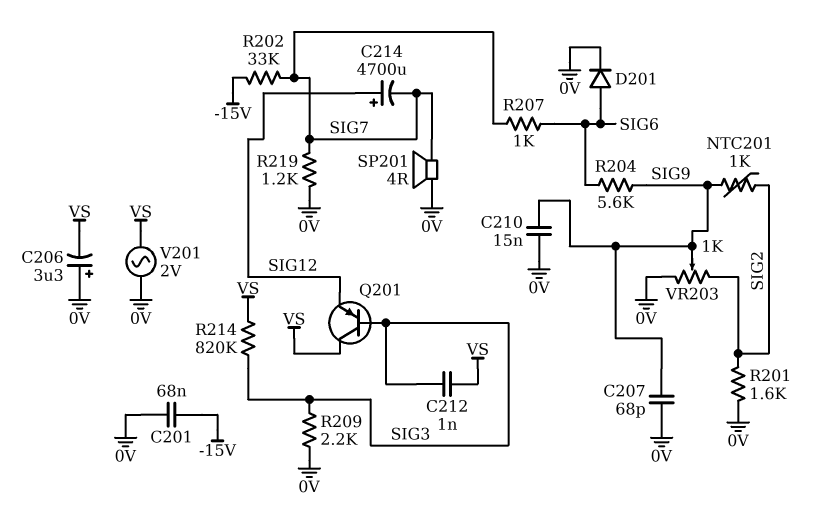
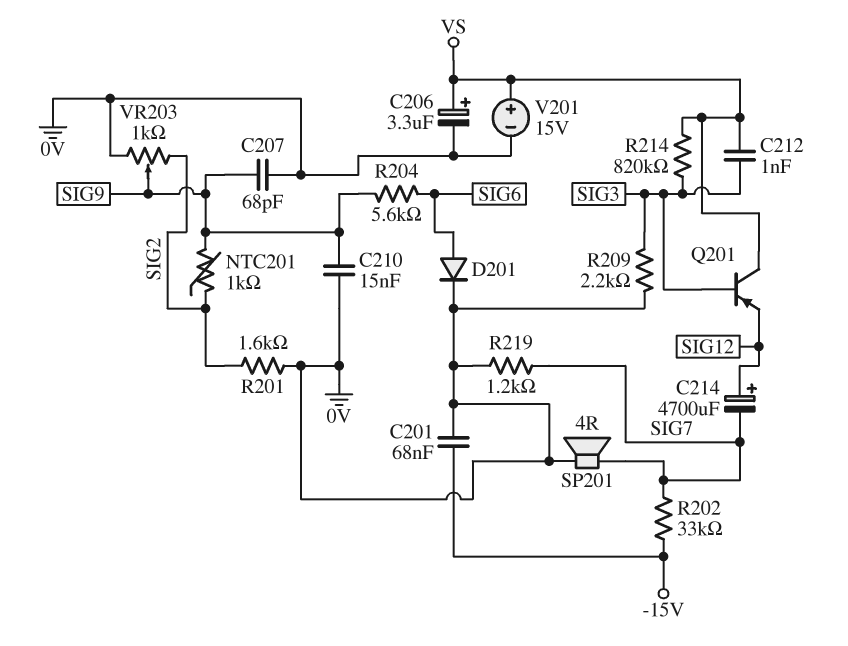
C206: 3.3uF (plus 0V, minus VS) -> 3.3uF (plus VS, minus 0V)
R207: 1k (SIG6, SIG7) -> none
V201: AC 2V (0V, VS) -> 15V (plus VS, minus 0V)

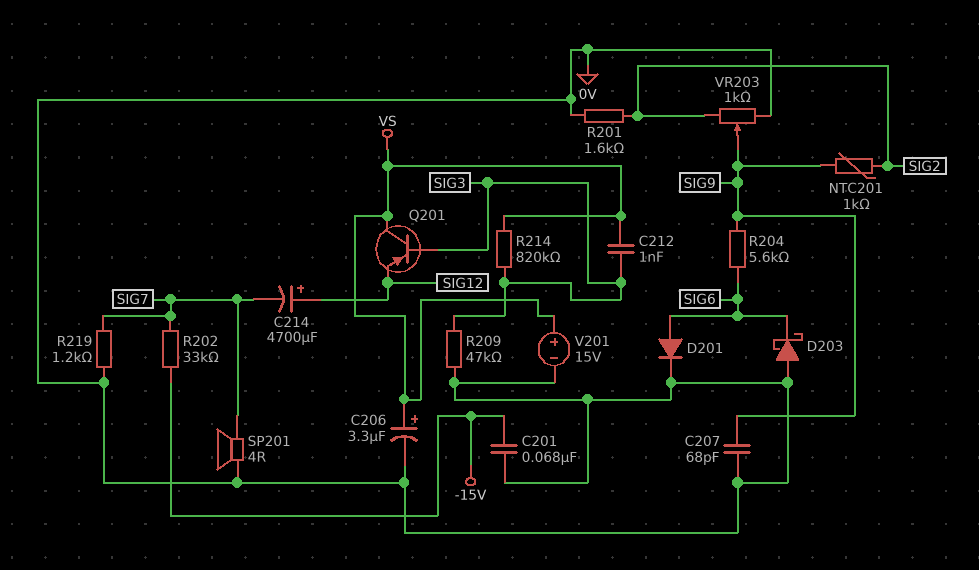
C210: 15nF (0V, SIG9) -> none
D203: none -> schottky (A 0V, K SIG6)
R209: 2.2k (0V, SIG3) -> 47k (0V, SIG3)

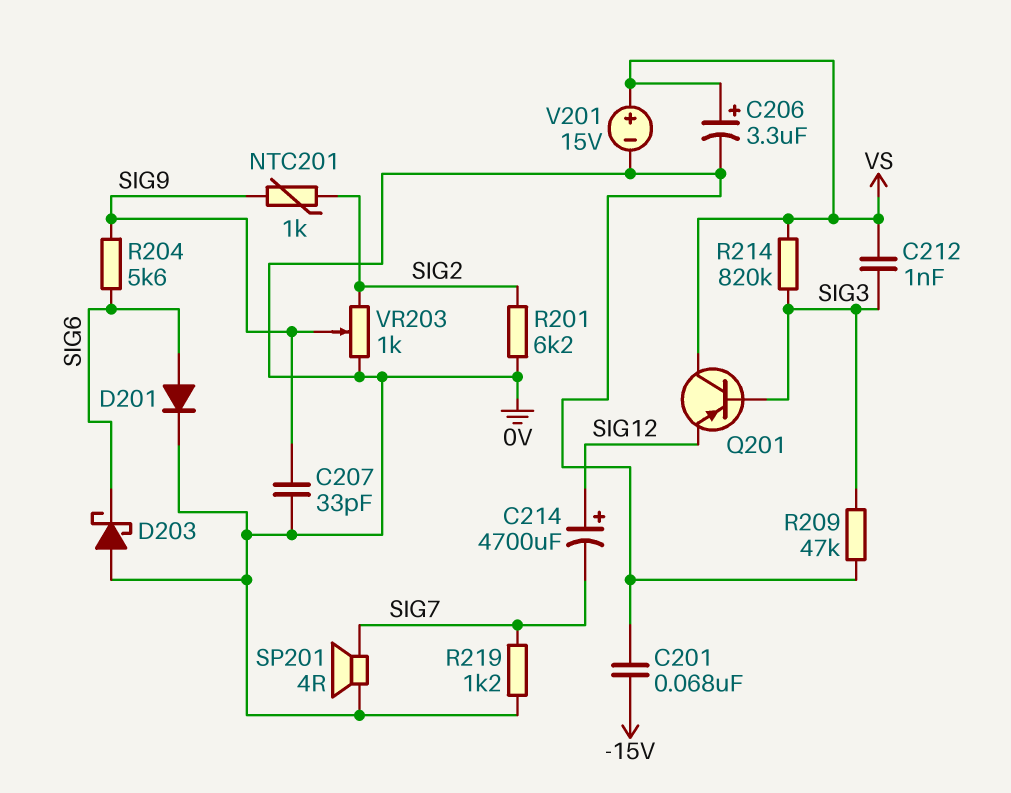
C207: 68pF (0V, SIG9) -> 33pF (0V, SIG9)
R201: 1.6k (0V, SIG2) -> 6.2k (0V, SIG2)
R202: 33k (-15V, SIG7) -> none

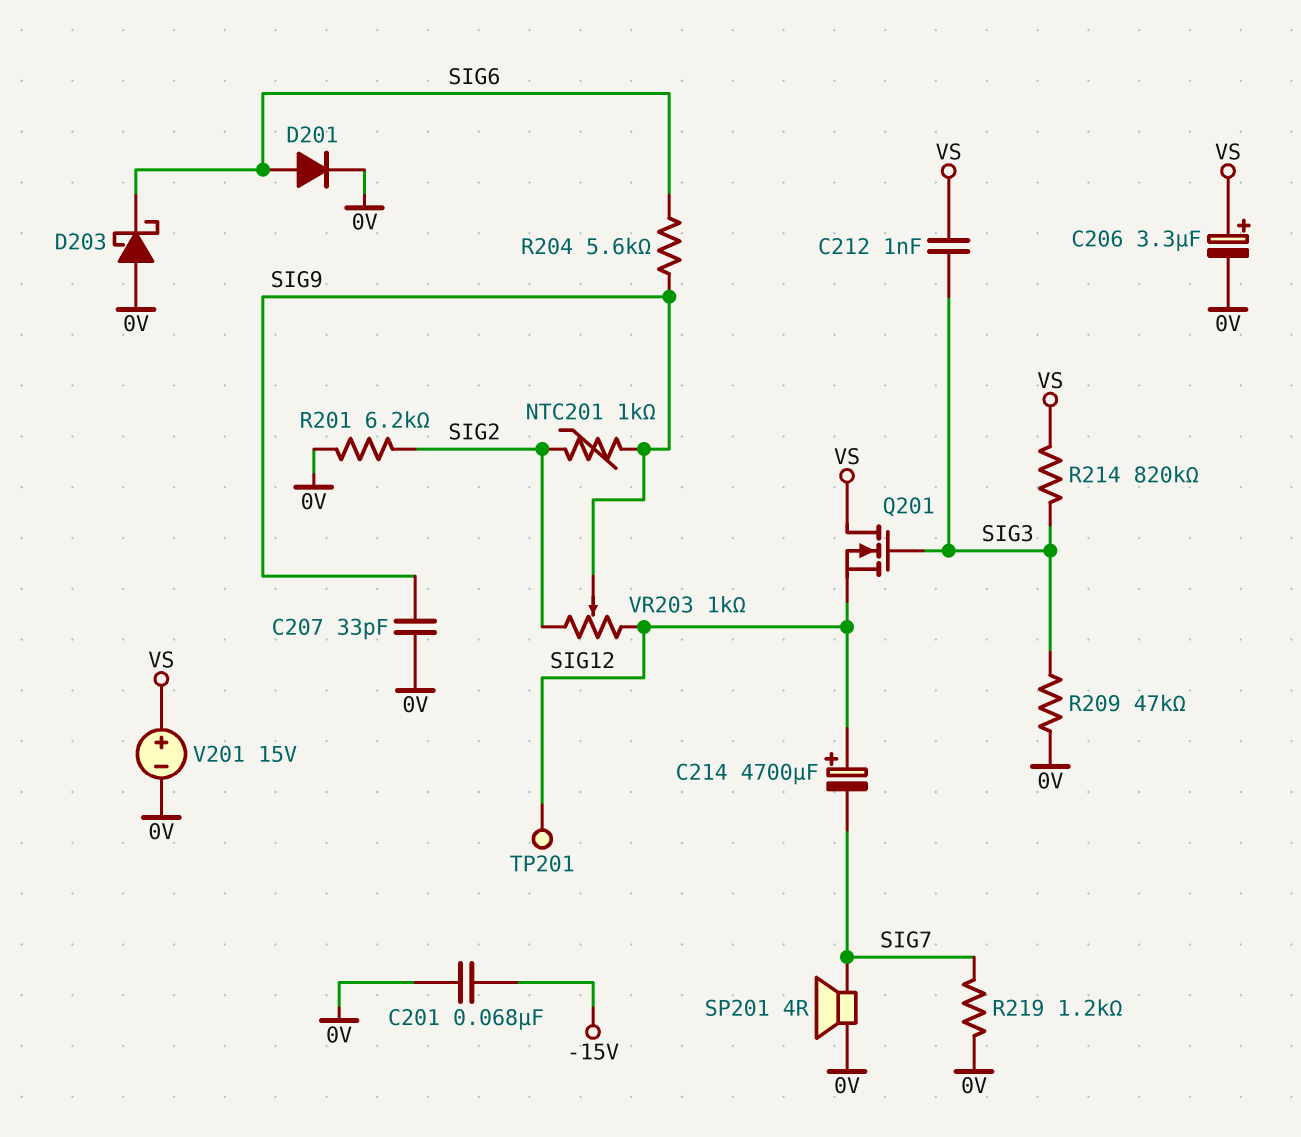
Q201: PNP (B SIG3, C VS, E SIG12) -> NMOS (G SIG3, D VS, S SIG12)
TP201: none -> test point (SIG12)
VR203: 1k (0V, SIG2, wiper SIG9) -> 1k (SIG2, SIG12, wiper SIG9)

